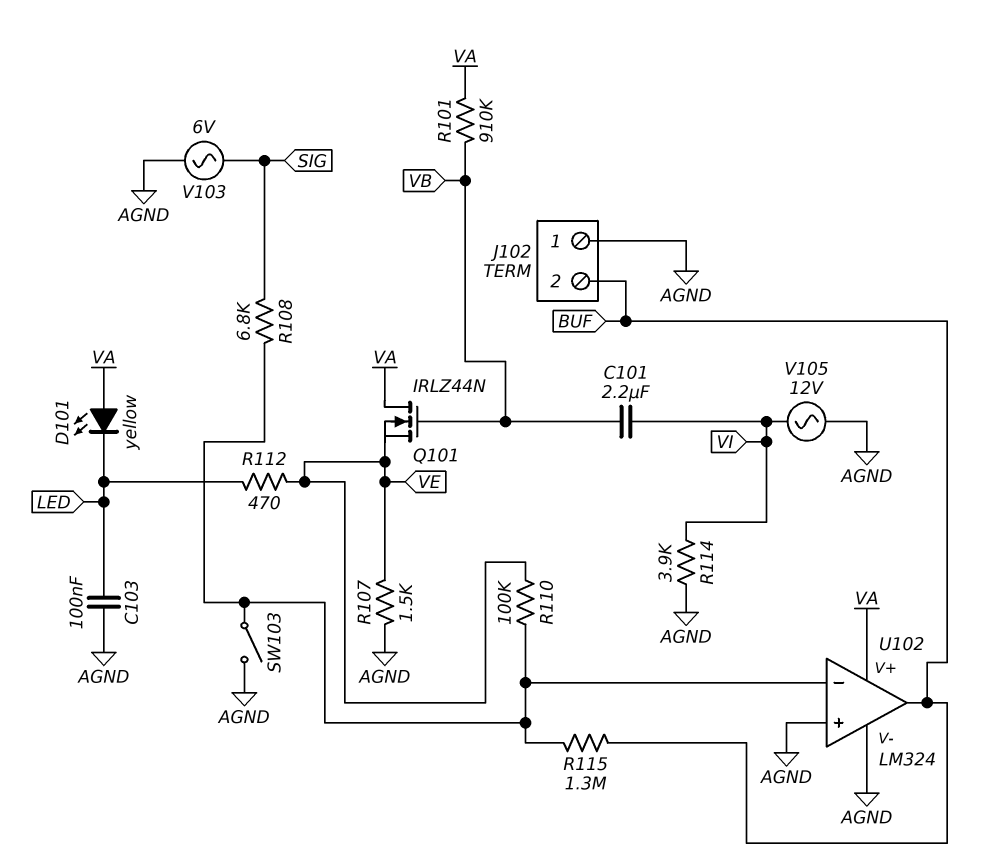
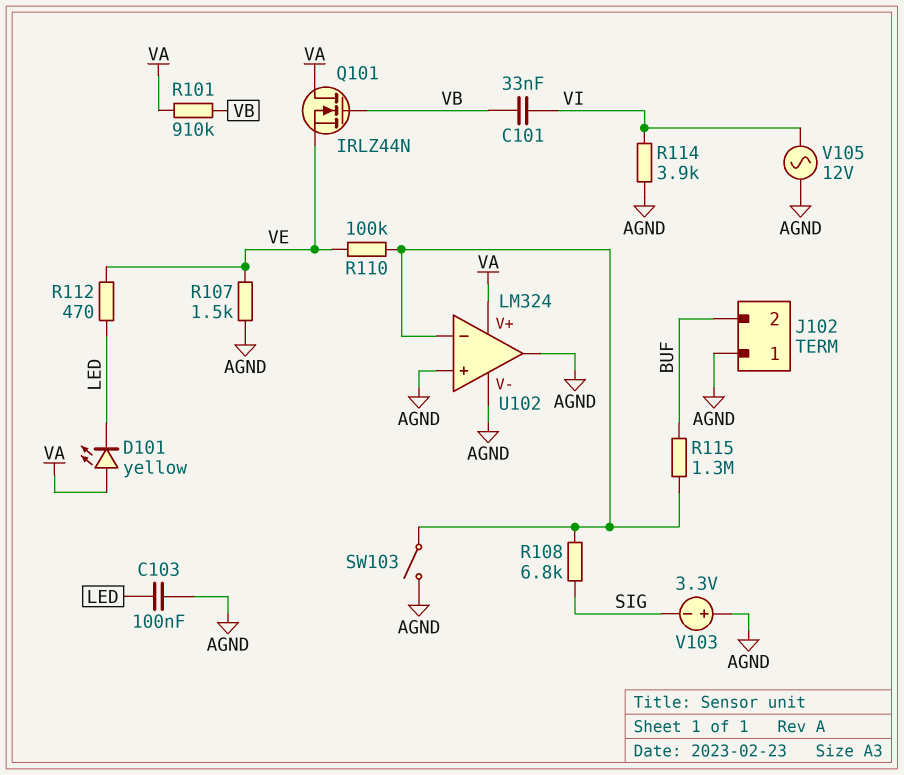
C101: 2.2uF (VB, VI) -> 33nF (VB, VI)
U102 pin out: BUF -> AGND
V103: AC 6V (AGND, SIG) -> 3.3V (plus AGND, minus SIG)

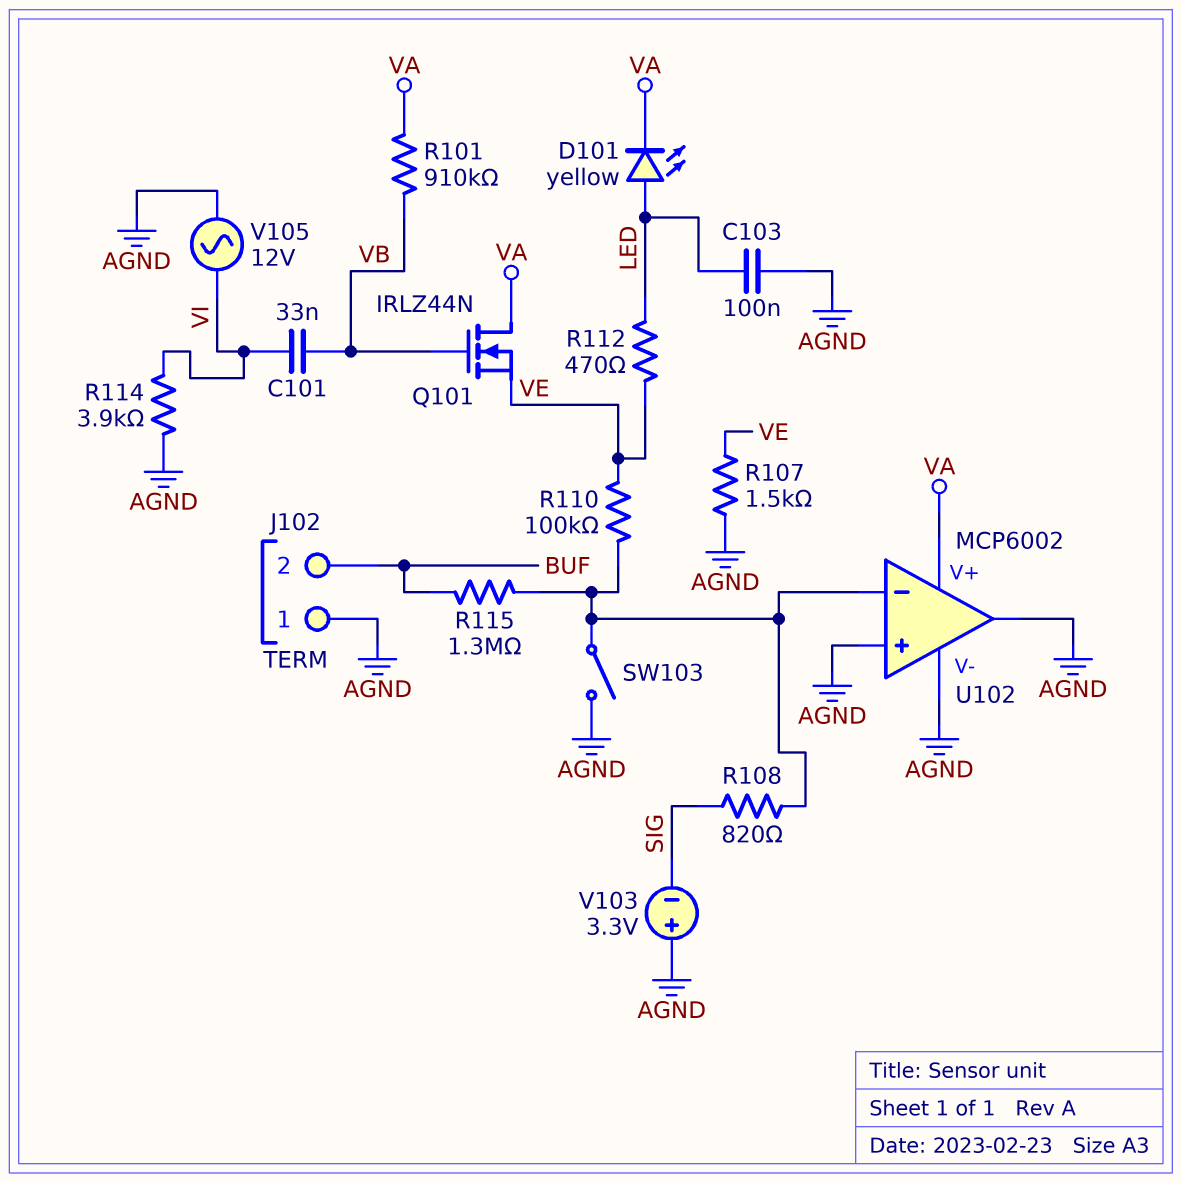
D101: LED yellow (A VA, K LED) -> LED yellow (A LED, K VA)
R108: 6.8k (SIG, U102/in-) -> 820 (SIG, U102/in-)
U102: LM324 -> MCP6002

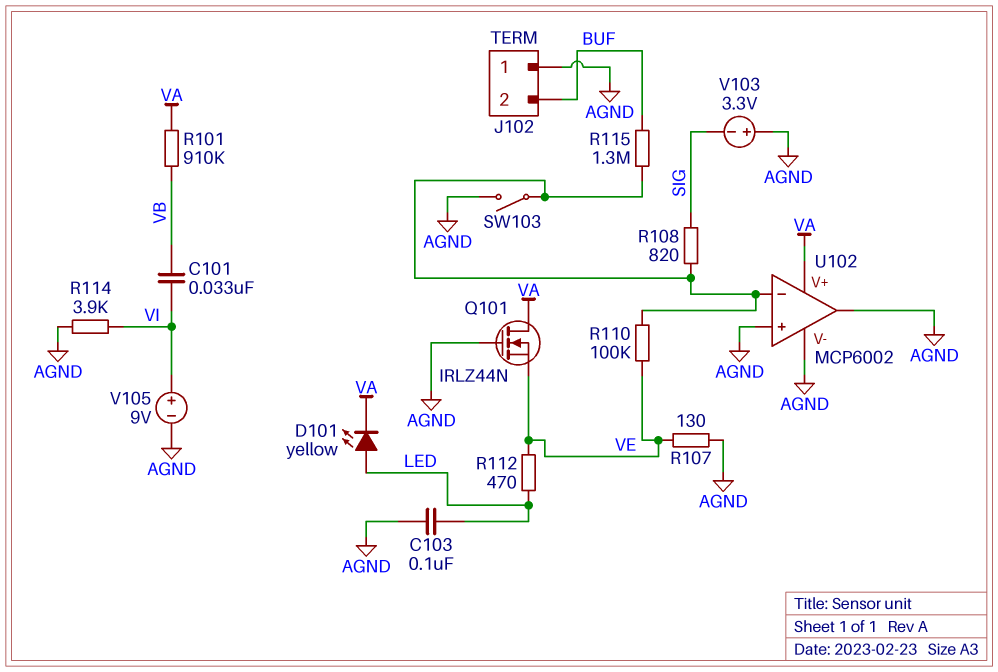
Q101: NMOS IRLZ44N (G VB, D VA, S VE) -> NMOS IRLZ44N (G AGND, D VA, S VE)
R107: 1.5k (AGND, VE) -> 130 (AGND, VE)
V105: AC 12V (AGND, VI) -> 9V (plus VI, minus AGND)

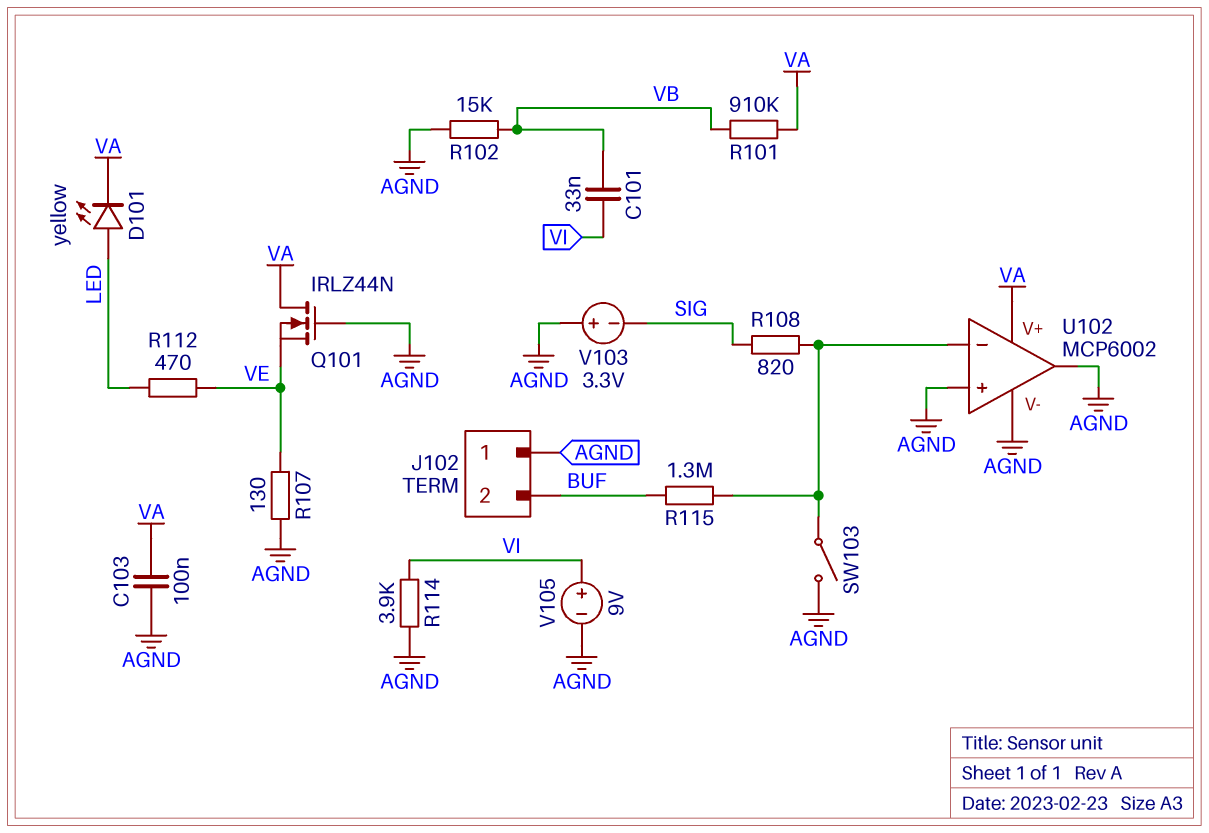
C103: 100nF (AGND, LED) -> 100nF (AGND, VA)
R102: none -> 15k (AGND, VB)
R110: 100k (U102/in-, VE) -> none

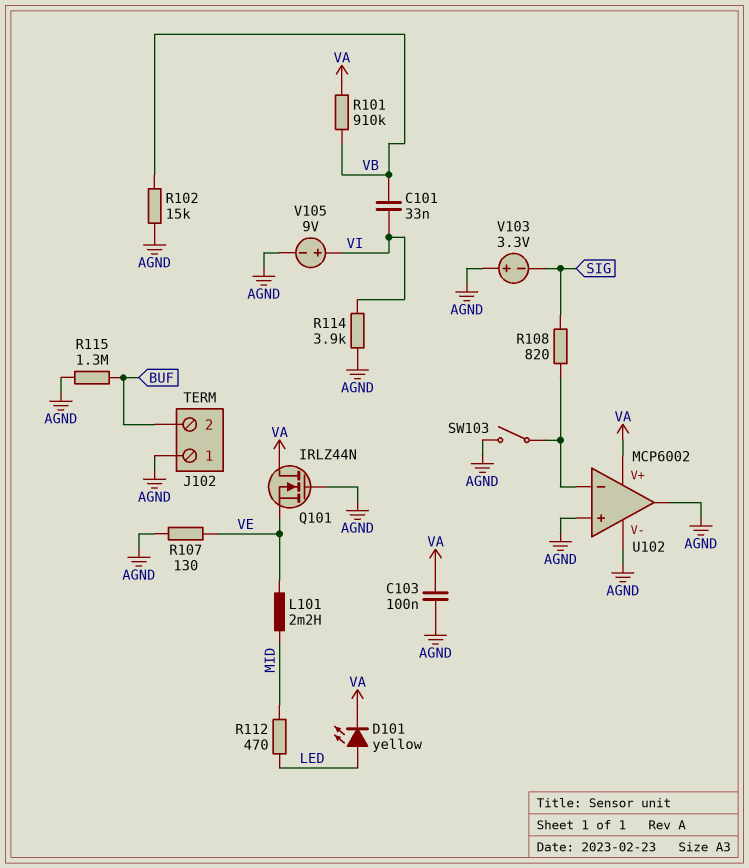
L101: none -> 2.2mH (MID, VE)
R112: 470 (LED, VE) -> 470 (LED, MID)
R115: 1.3M (BUF, U102/in-) -> 1.3M (AGND, BUF)

